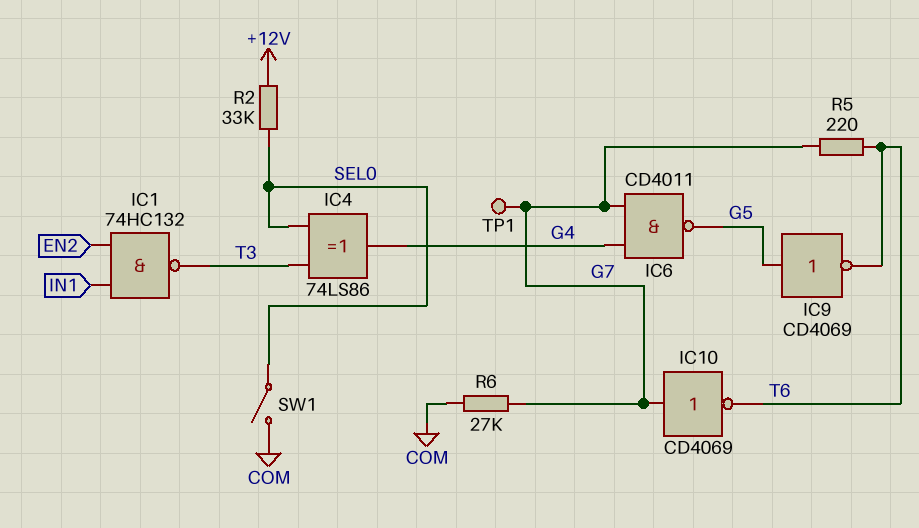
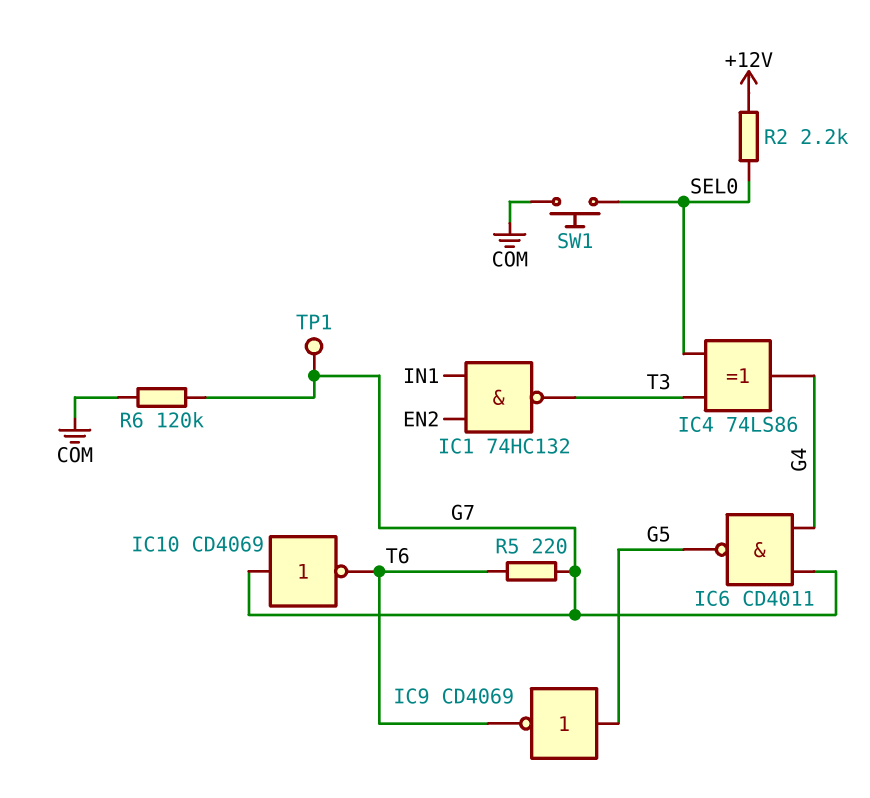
R2: 33k (+12V, SEL0) -> 2.2k (+12V, SEL0)
R6: 27k (COM, G7) -> 120k (COM, G7)
SW1: switch (COM, SEL0) -> button (COM, SEL0)

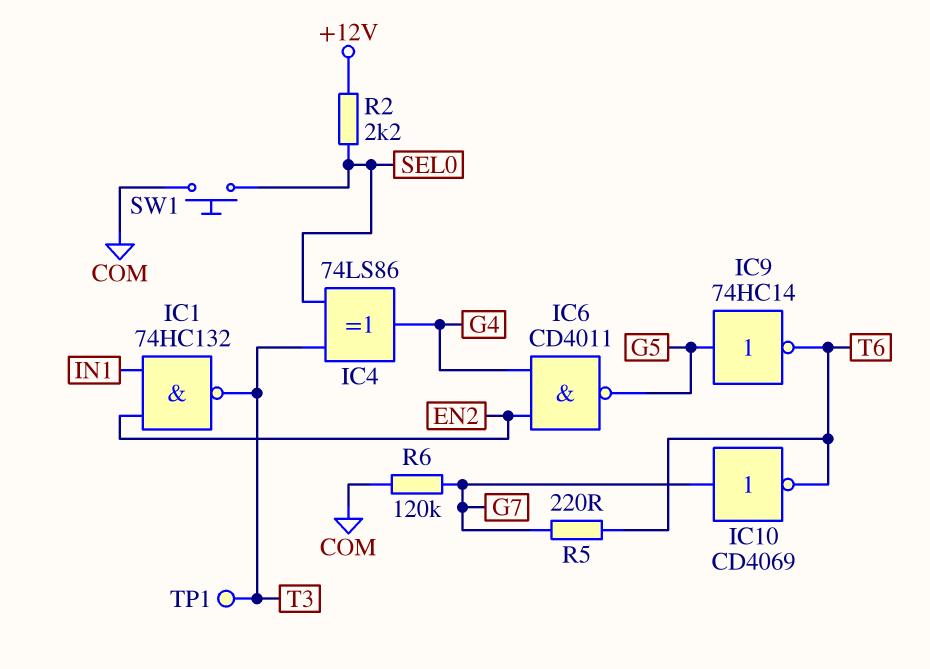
IC6: NAND CD4011 (in G4, in G7, out G5) -> NAND CD4011 (in EN2, in G4, out G5)
IC9: NOT CD4069 (in G5, out T6) -> NOT 74HC14 (in G5, out T6)
TP1: test point (G7) -> test point (T3)

